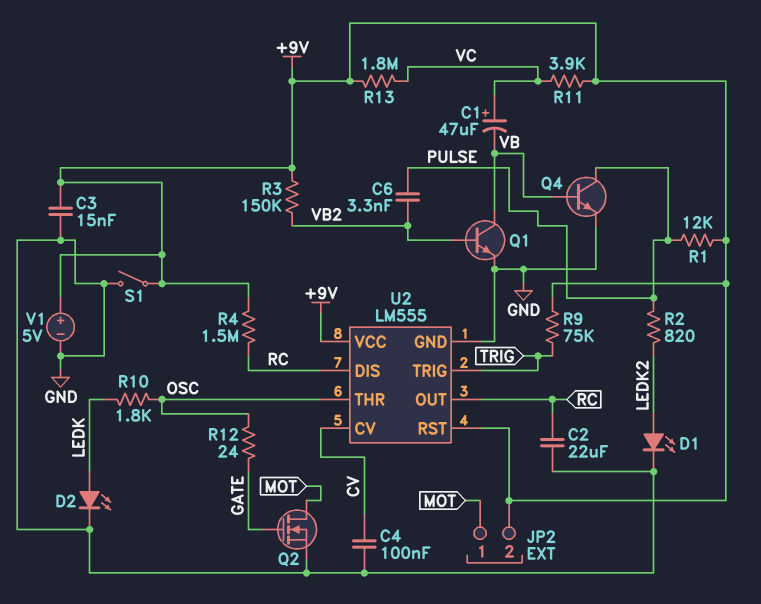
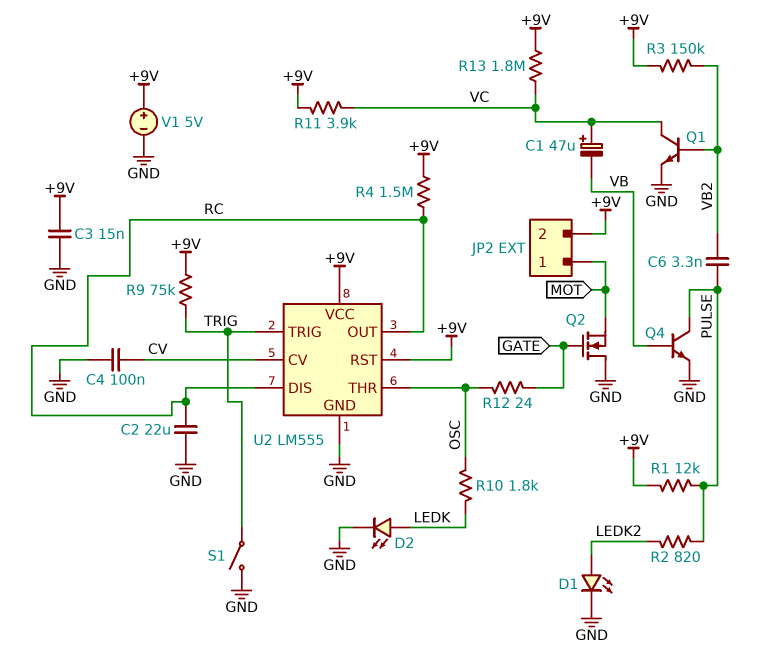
Q1: NPN (B VB2, C VB, E GND) -> NPN (B VB2, C VC, E GND)
Q2: NMOS (G GATE, D MOT, S GND) -> NMOS (G GATE, D GND, S MOT)
S1: switch (+9V, GND) -> switch (GND, TRIG)

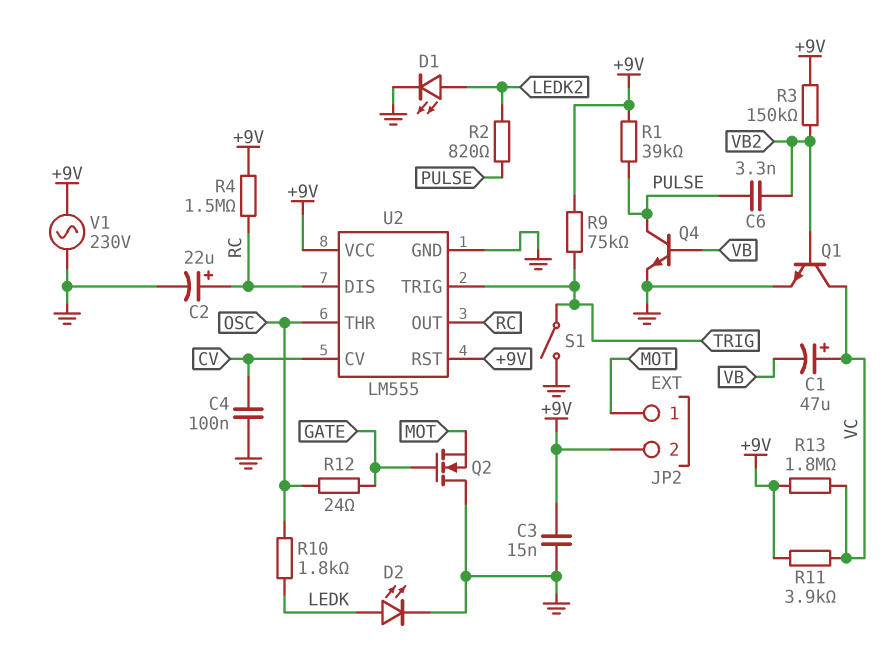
C2: 22uF (GND, RC) -> 22uF (plus RC, minus GND)
R1: 12k (+9V, PULSE) -> 39k (+9V, PULSE)
V1: 5V (plus +9V, minus GND) -> AC 230V (+9V, GND)

